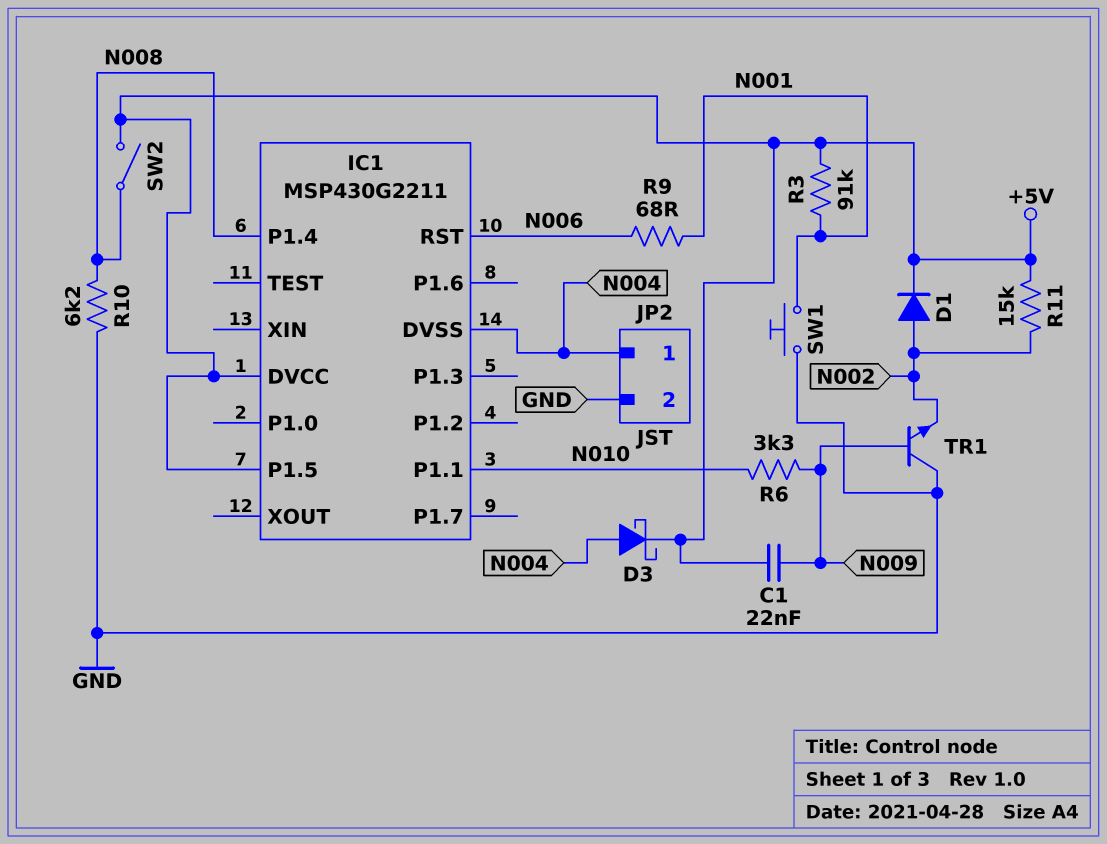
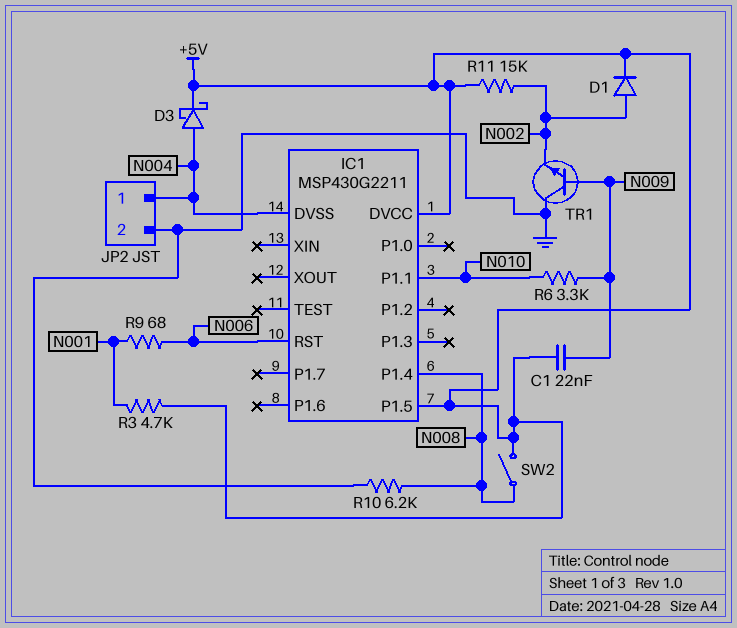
R3: 91k (+5V, N001) -> 4.7k (+5V, N001)
SW1: button (GND, N001) -> none

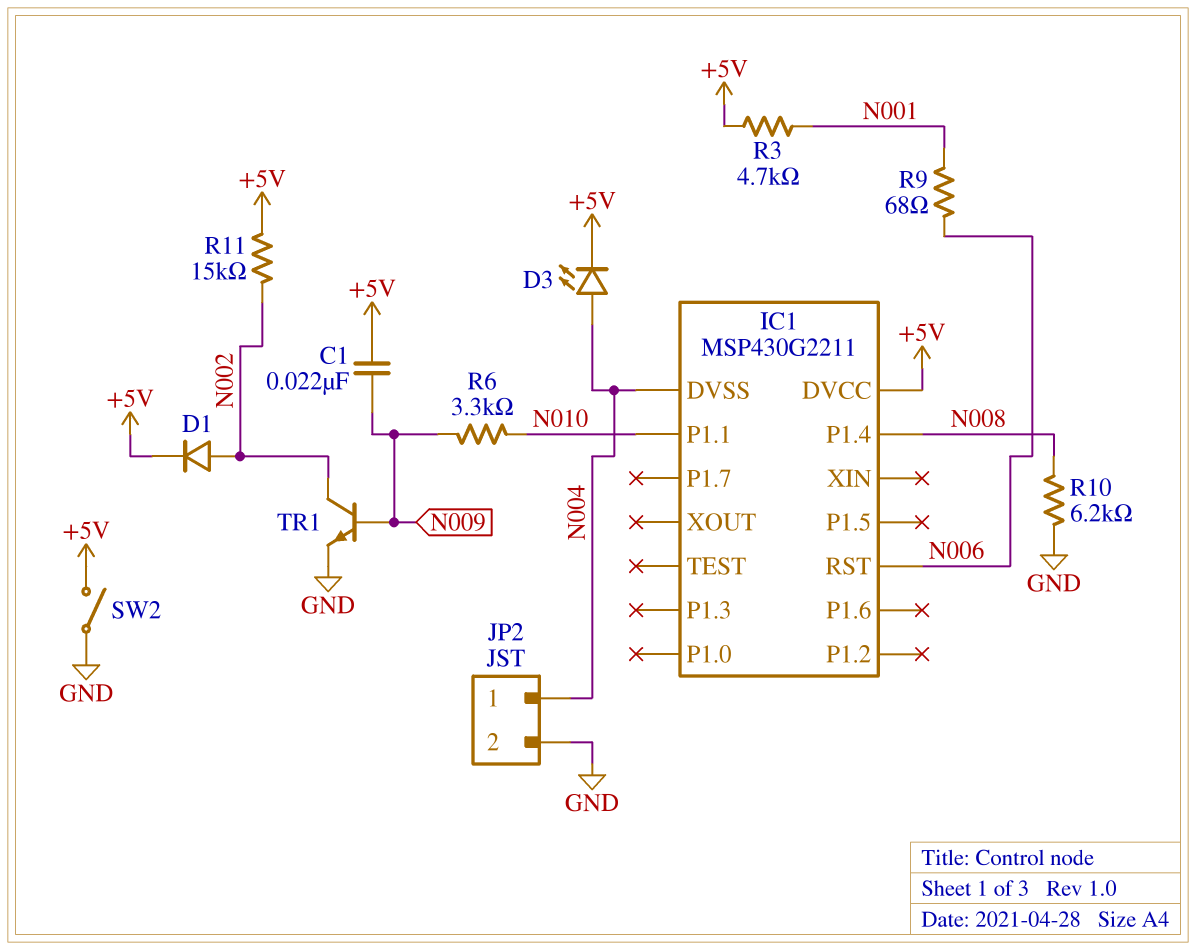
D3: schottky (A N004, K +5V) -> LED (A N004, K +5V)
IC1 pin P1.5: +5V -> none
SW2: switch (+5V, N008) -> switch (+5V, GND)
TR1: NPN (B N009, C GND, E N002) -> NPN (B N009, C N002, E GND)

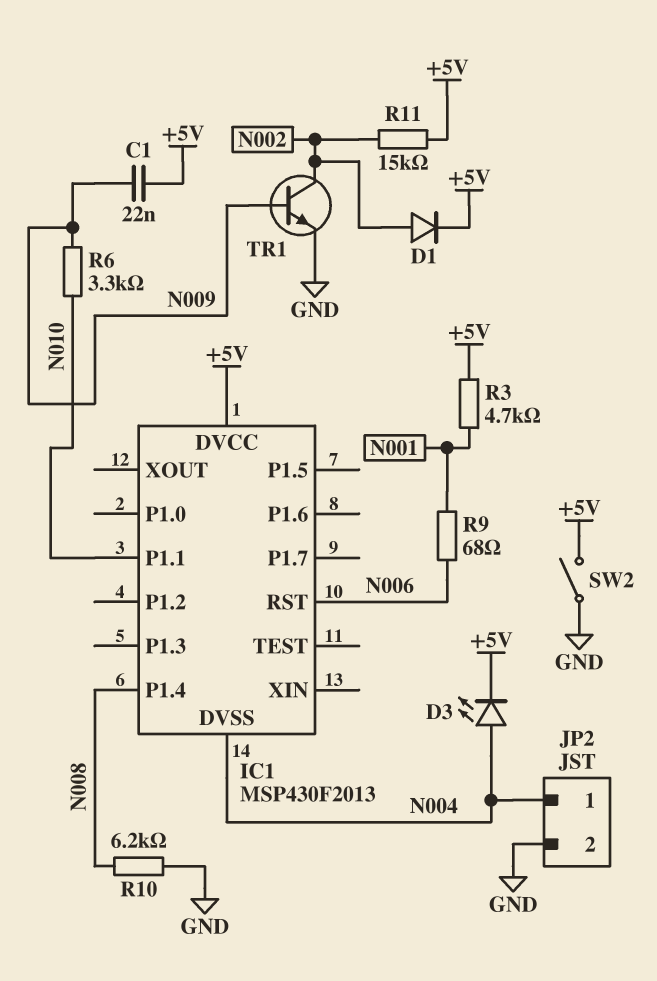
IC1: MSP430G2211 -> MSP430F2013

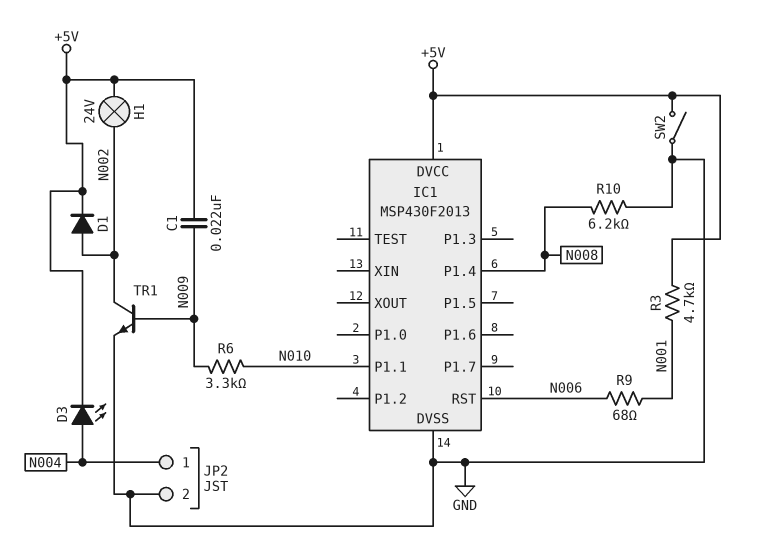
H1: none -> lamp 24V (+5V, N002)
IC1 pin DVSS: N004 -> GND
R11: 15k (+5V, N002) -> none

